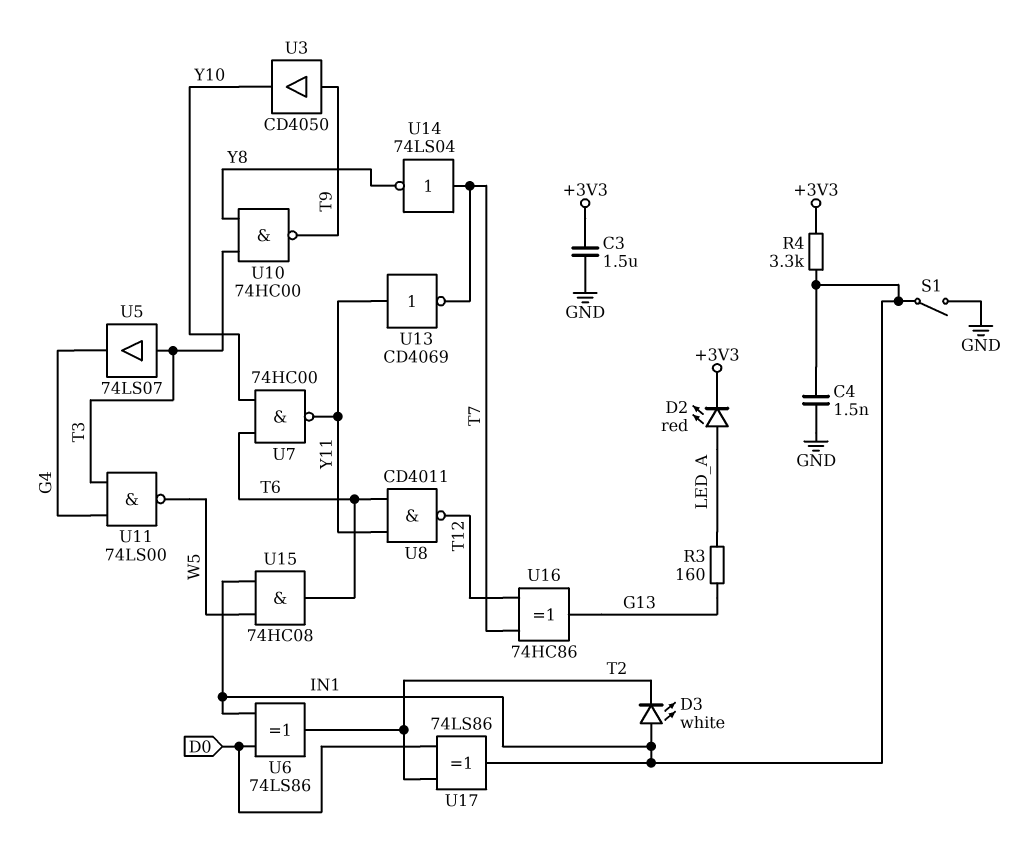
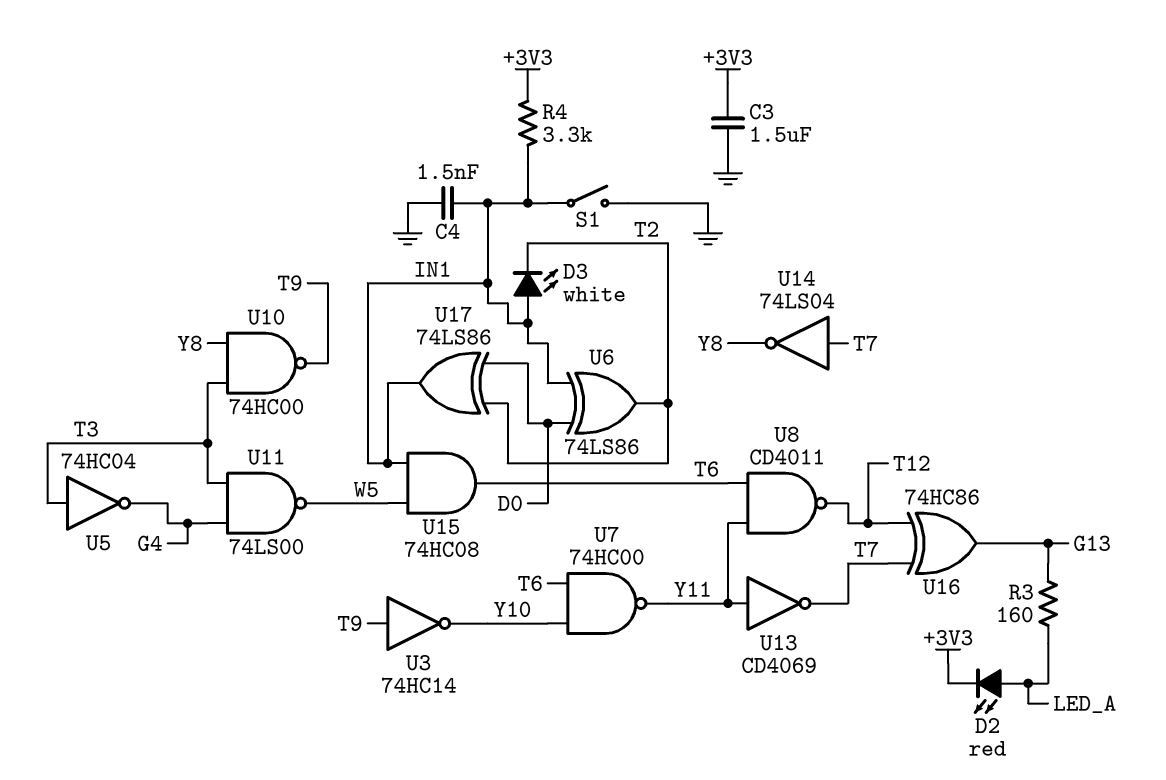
U3: buffer CD4050 (in T9, out Y10) -> NOT 74HC14 (in T9, out Y10)
U5: buffer 74LS07 (in T3, out G4) -> NOT 74HC04 (in T3, out G4)

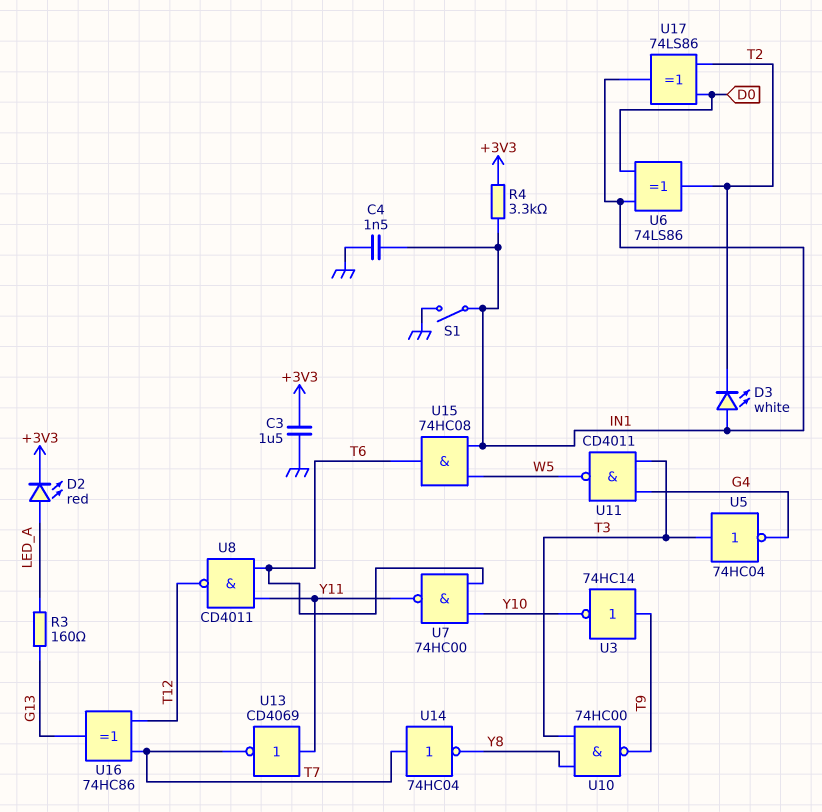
U11: NAND 74LS00 (in G4, in T3, out W5) -> NAND CD4011 (in G4, in T3, out W5)
U14: NOT 74LS04 (in T7, out Y8) -> NOT 74HC04 (in T7, out Y8)

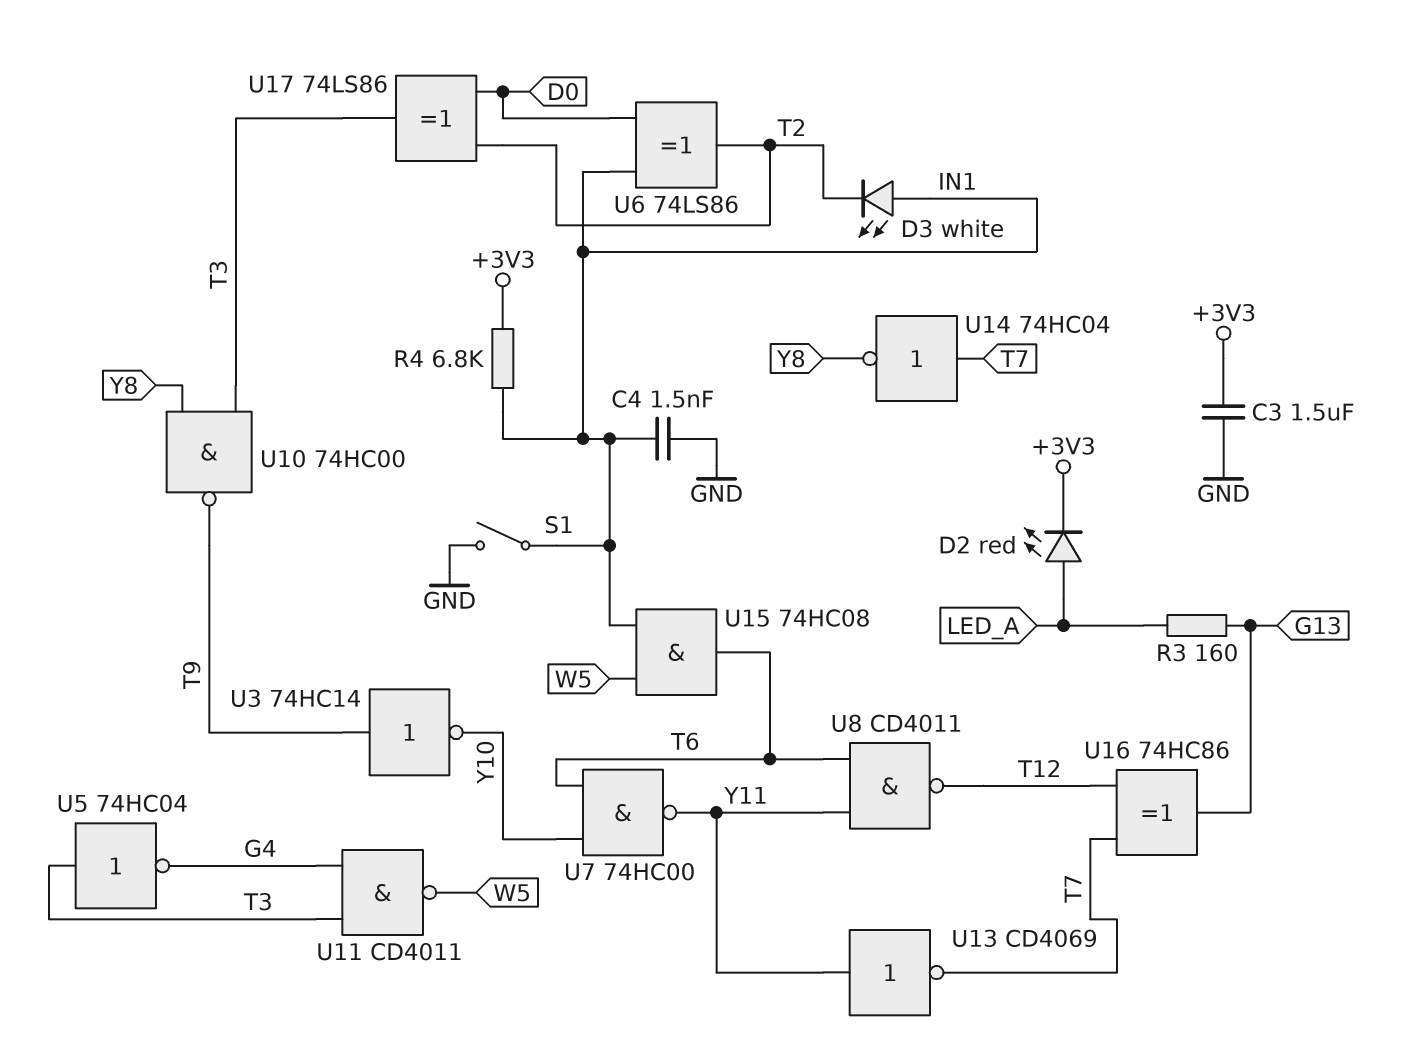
R4: 3.3k (+3V3, IN1) -> 6.8k (+3V3, IN1)
U17: XOR 74LS86 (in D0, in T2, out IN1) -> XOR 74LS86 (in D0, in T2, out T3)

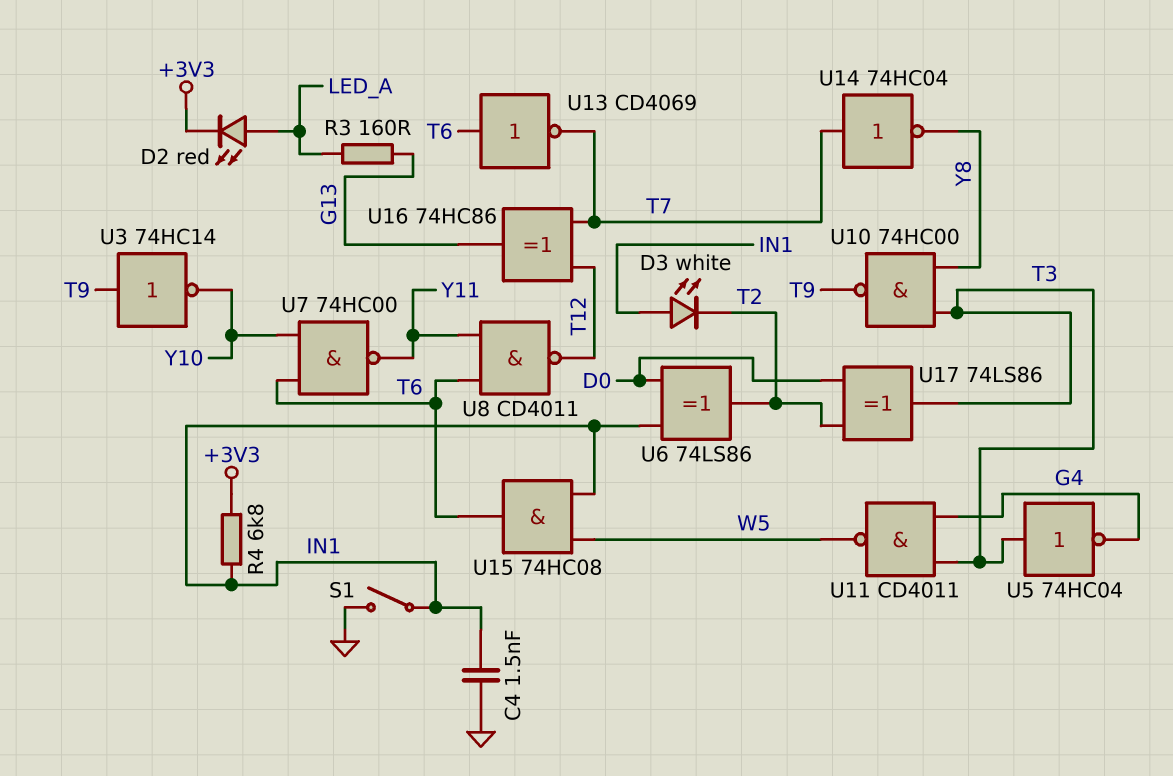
C3: 1.5uF (+3V3, GND) -> none
U13: NOT CD4069 (in Y11, out T7) -> NOT CD4069 (in T6, out T7)

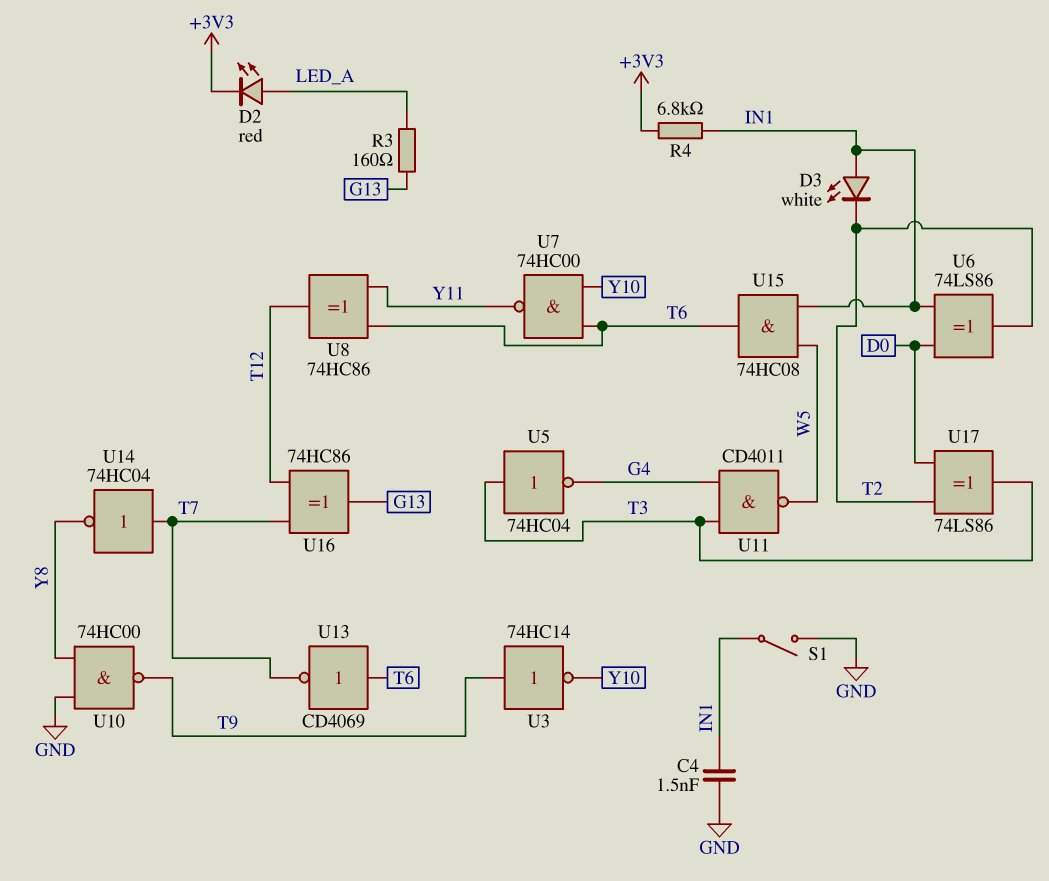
U8: NAND CD4011 (in T6, in Y11, out T12) -> XOR 74HC86 (in T6, in Y11, out T12)
U10: NAND 74HC00 (in T3, in Y8, out T9) -> NAND 74HC00 (in GND, in Y8, out T9)

